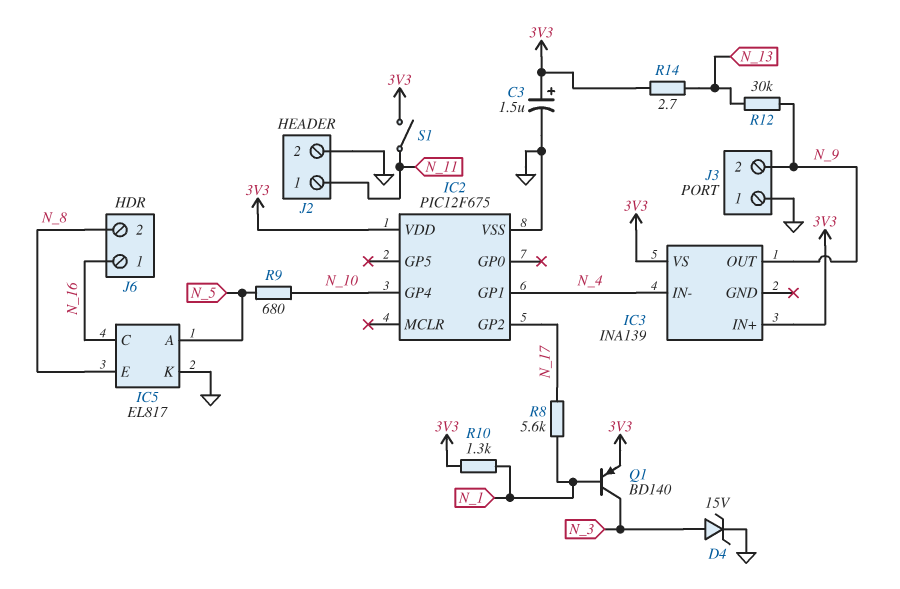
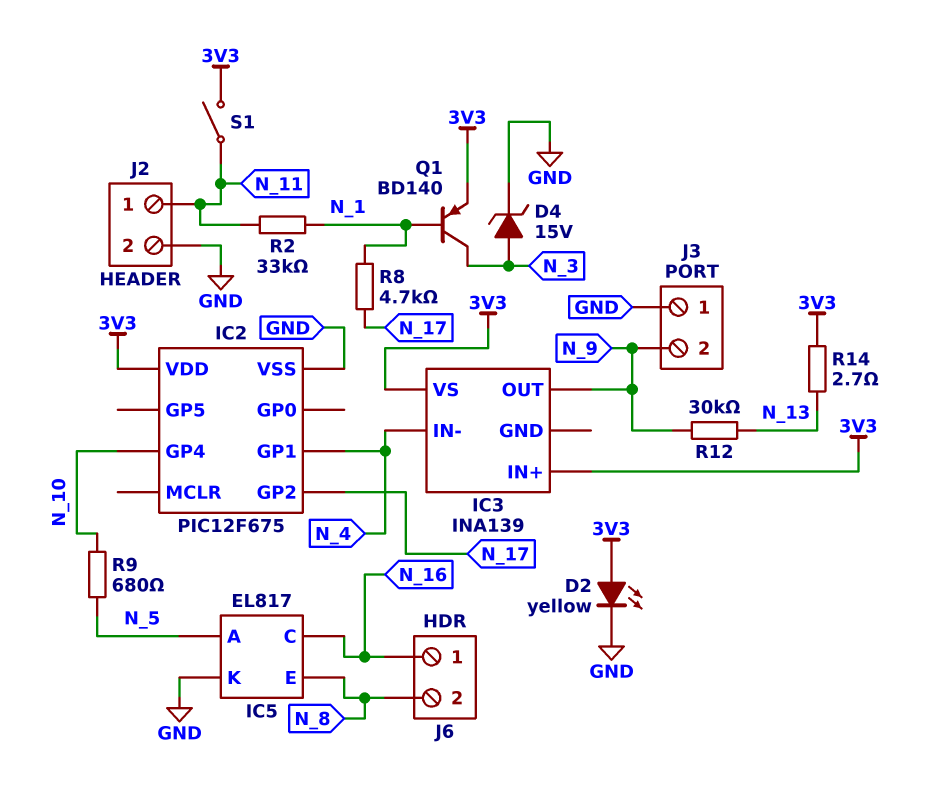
C3: 1.5uF (plus 3V3, minus GND) -> none
D2: none -> LED yellow (A 3V3, K GND)
R2: none -> 33k (N_1, N_11)
R8: 5.6k (N_1, N_17) -> 4.7k (N_1, N_17)
R10: 1.3k (3V3, N_1) -> none

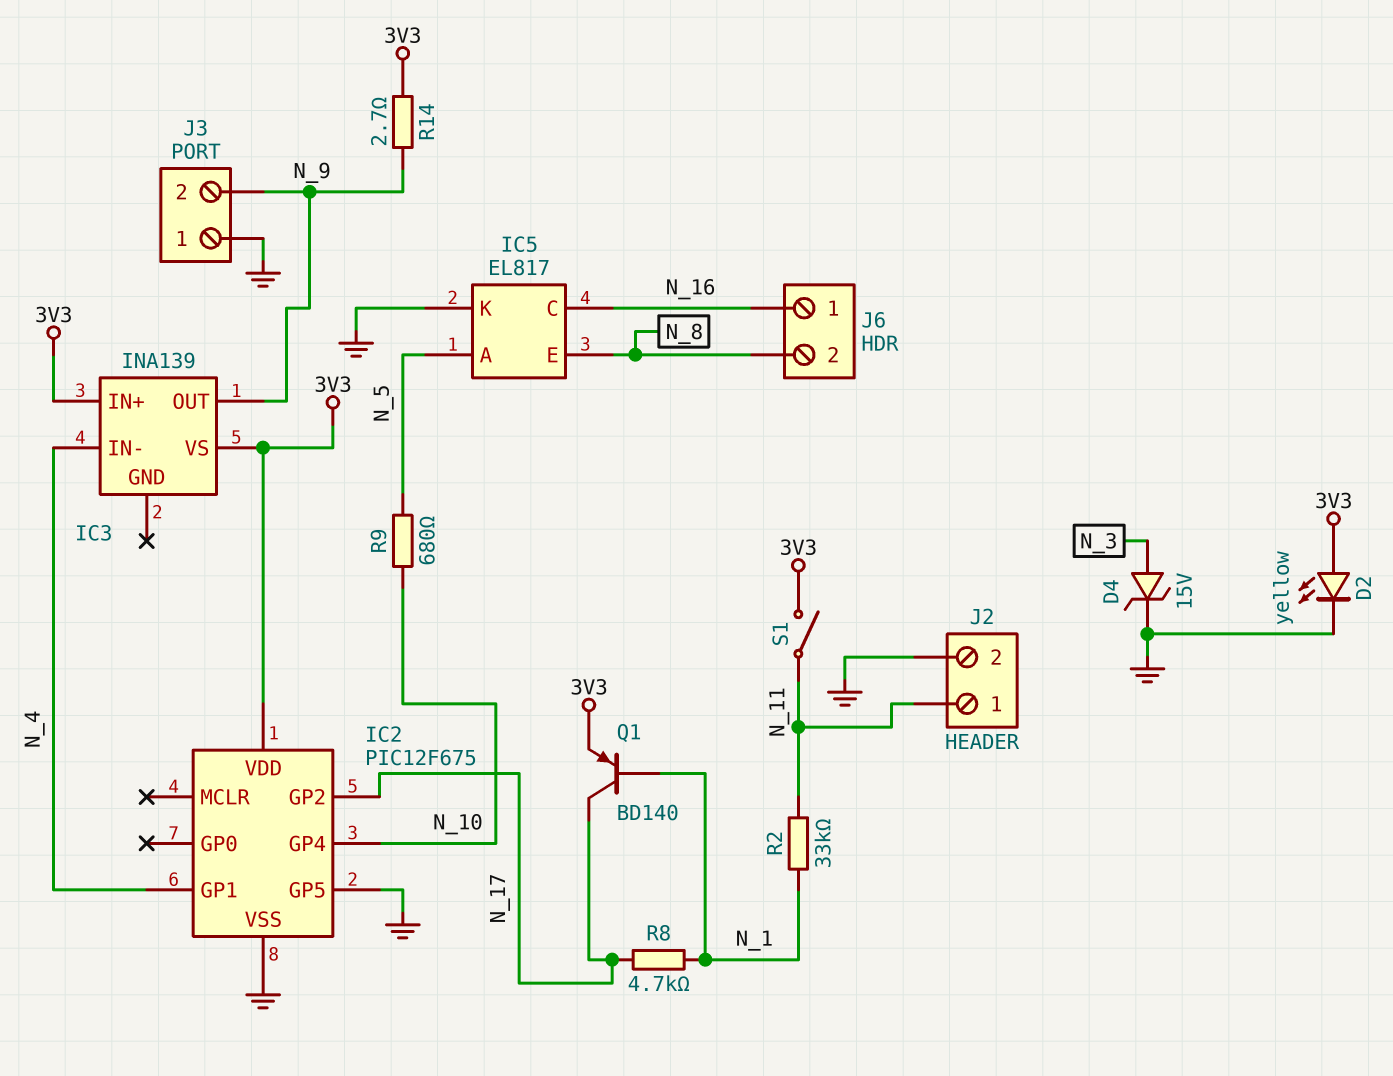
IC2 pin GP5: none -> GND
Q1: PNP BD140 (B N_1, C N_3, E 3V3) -> PNP BD140 (B N_1, C N_17, E 3V3)
R12: 30k (N_9, N_13) -> none
R14: 2.7 (3V3, N_13) -> 2.7 (3V3, N_9)

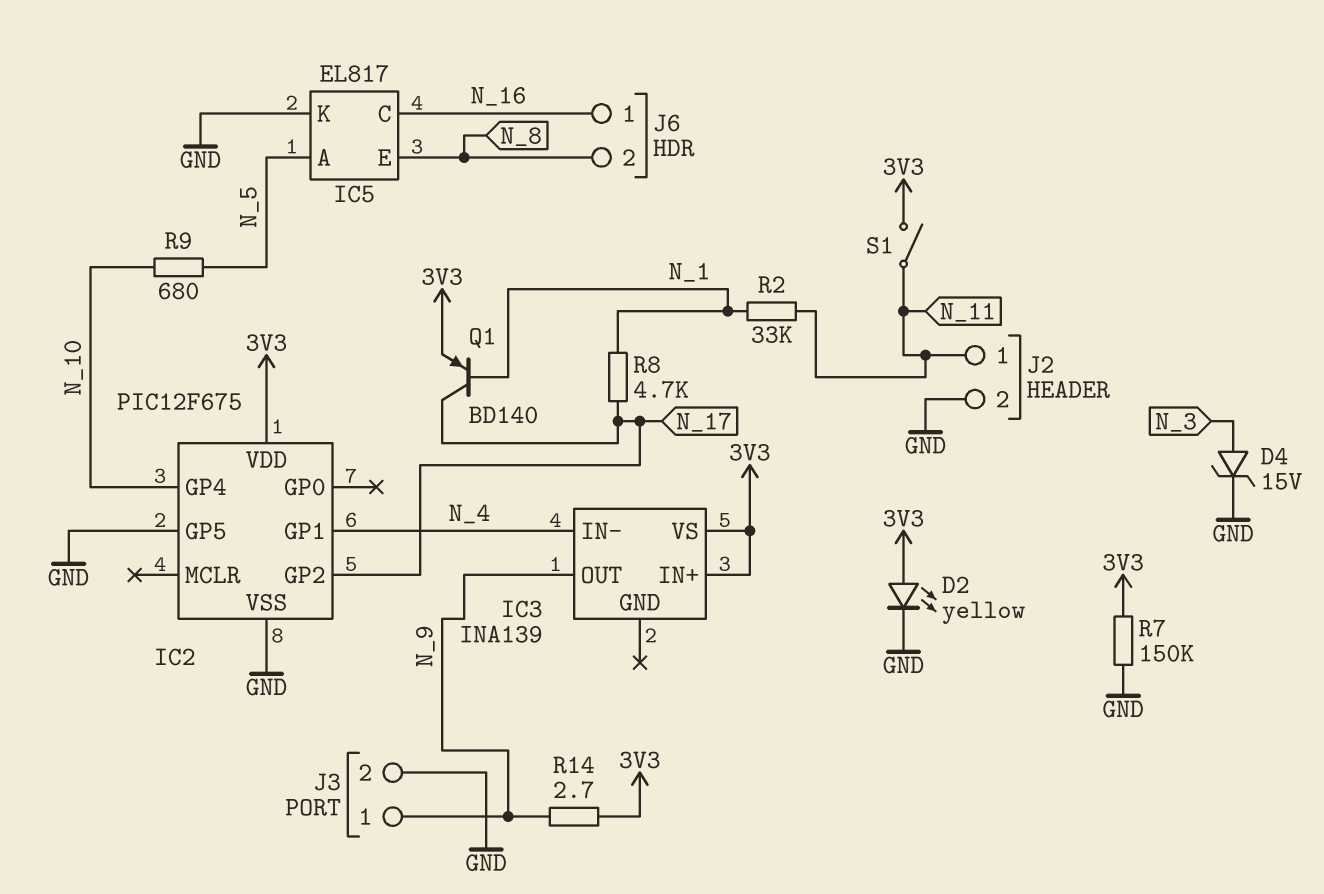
J3 pin 1: GND -> N_9
J3 pin 2: N_9 -> GND
R7: none -> 150k (3V3, GND)

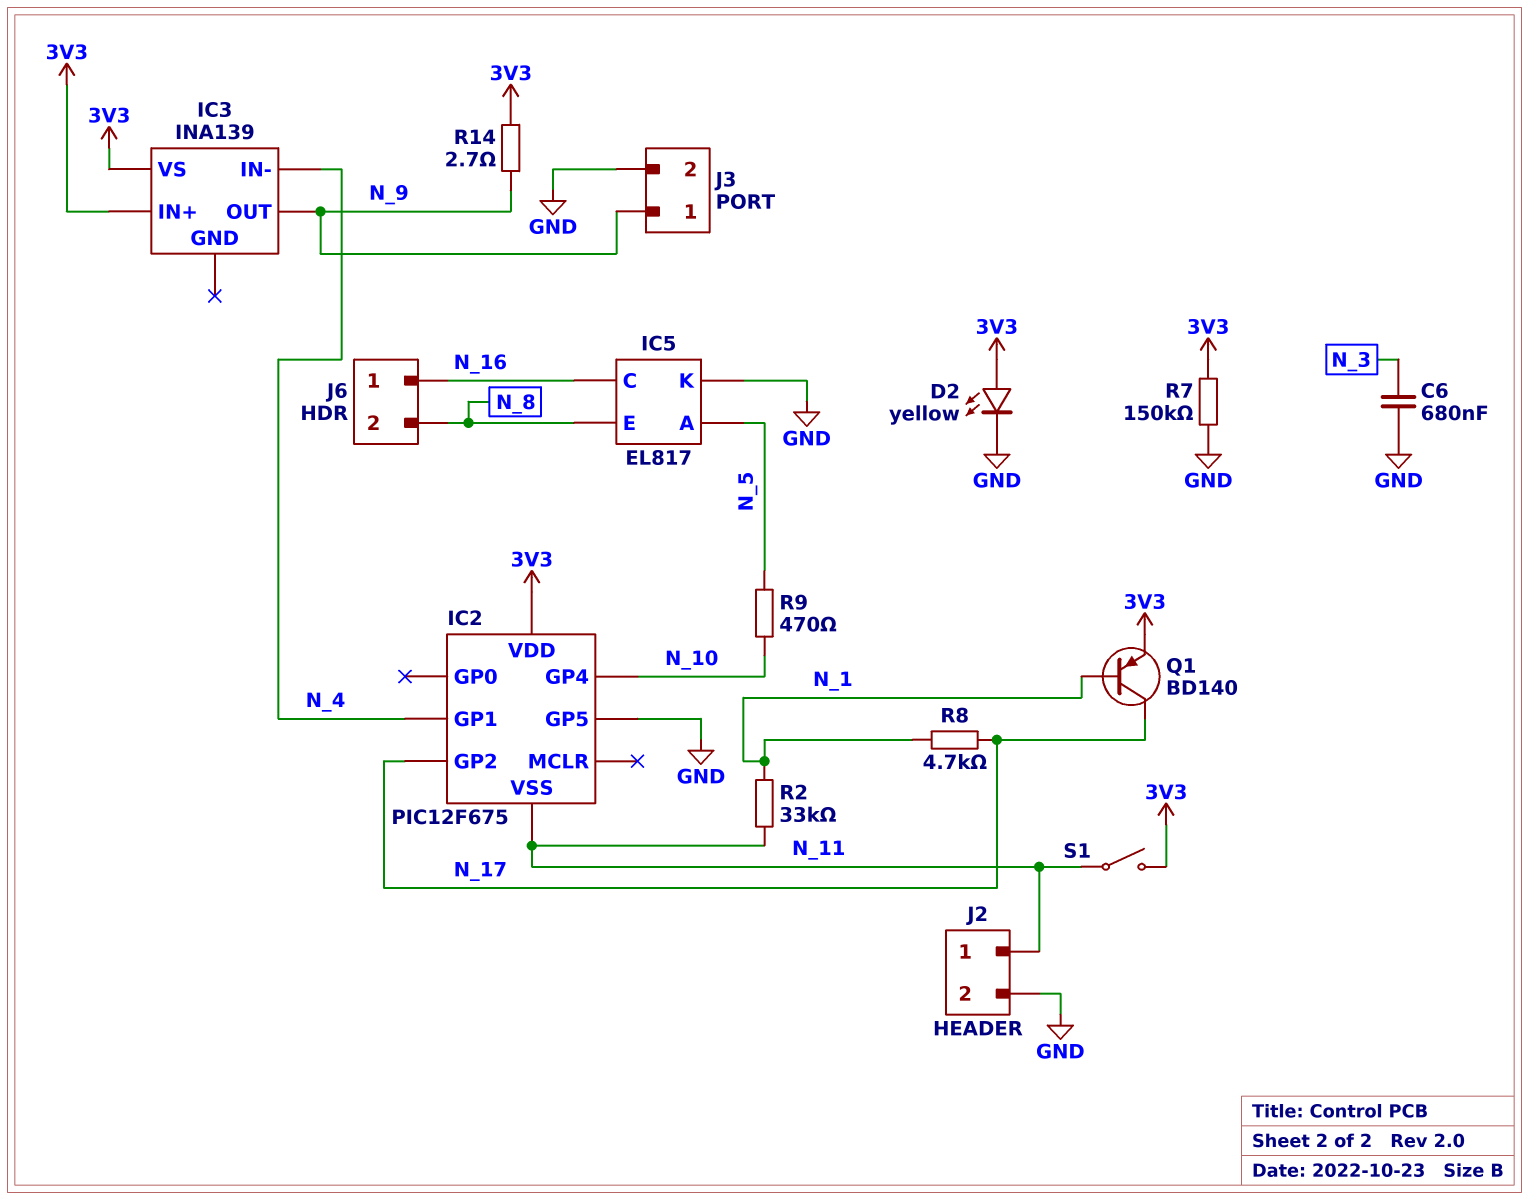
C6: none -> 680nF (GND, N_3)
D4: zener 15V (A N_3, K GND) -> none
IC2 pin VSS: GND -> N_11
R9: 680 (N_5, N_10) -> 470 (N_5, N_10)

